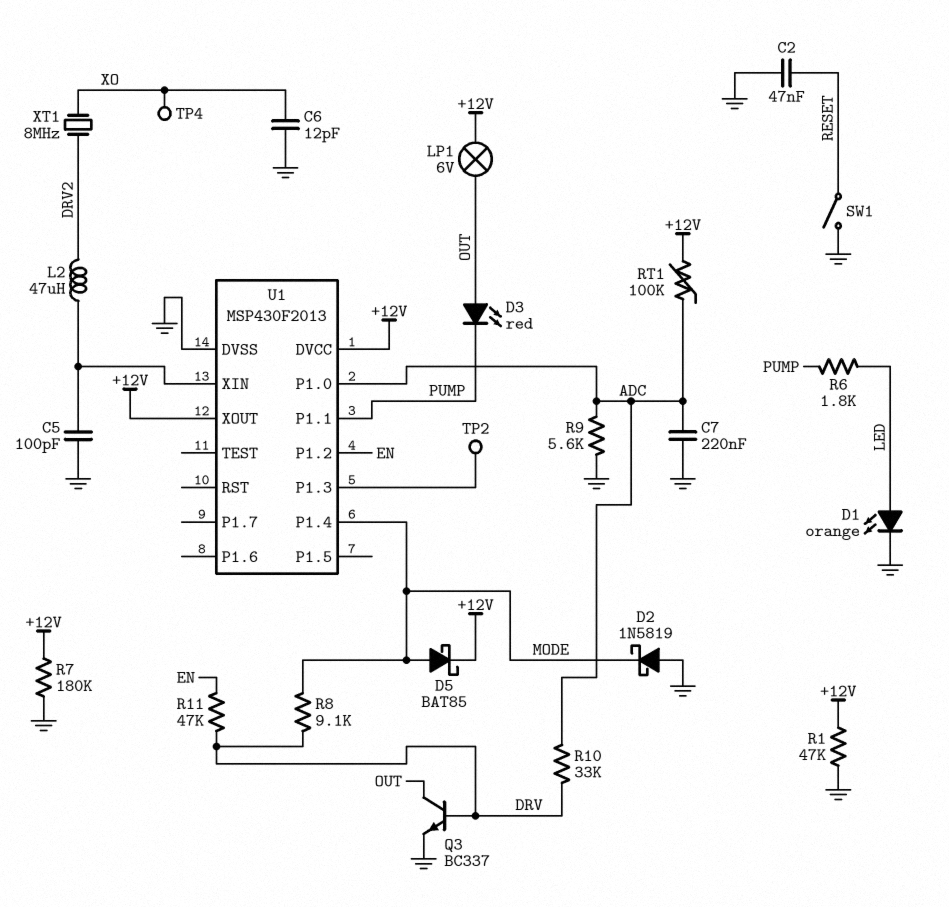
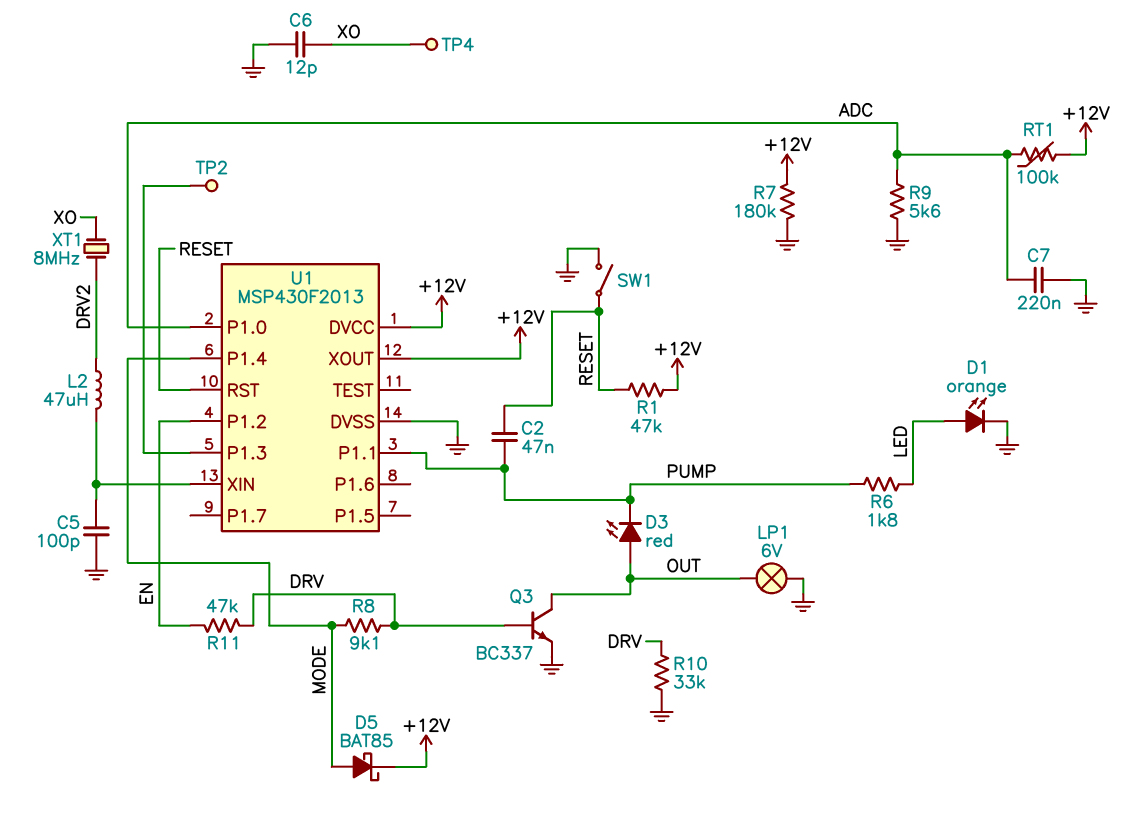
C2: 47nF (GND, RESET) -> 47nF (PUMP, RESET)
D2: schottky 1N5819 (A GND, K MODE) -> none
LP1: lamp 6V (+12V, OUT) -> lamp 6V (GND, OUT)
R1: 47k (+12V, GND) -> 47k (+12V, RESET)
R10: 33k (ADC, DRV) -> 33k (DRV, GND)
U1 pin RST: none -> RESET

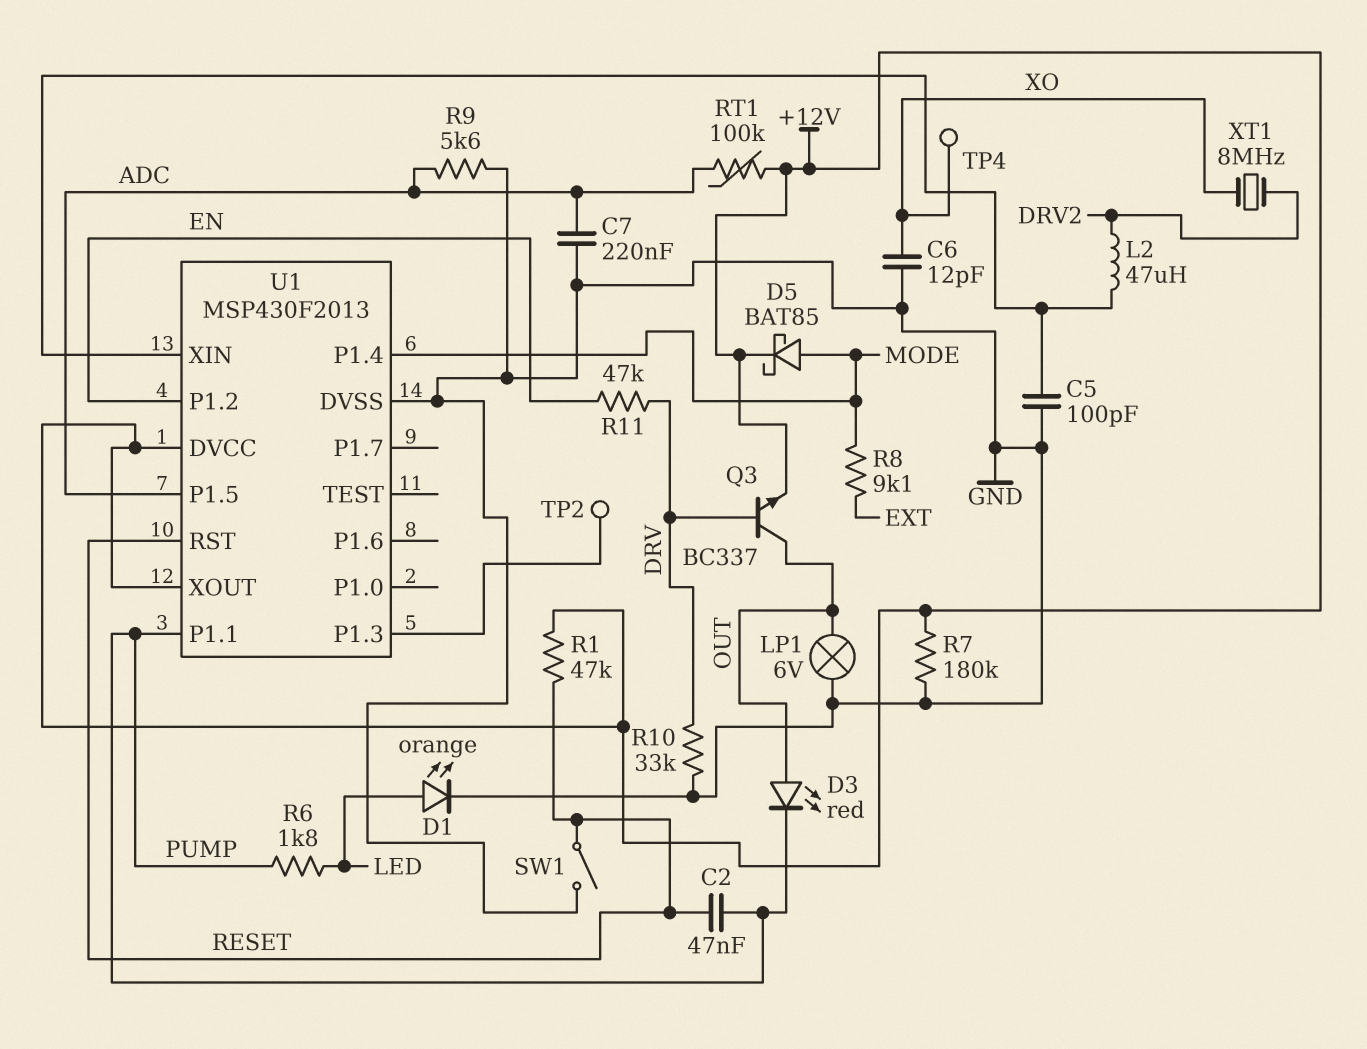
Q3: NPN BC337 (B DRV, C OUT, E GND) -> NPN BC337 (B DRV, C OUT, E +12V)
R8: 9.1k (DRV, MODE) -> 9.1k (EXT, MODE)
U1 pin P1.0: ADC -> none
U1 pin P1.5: none -> ADC

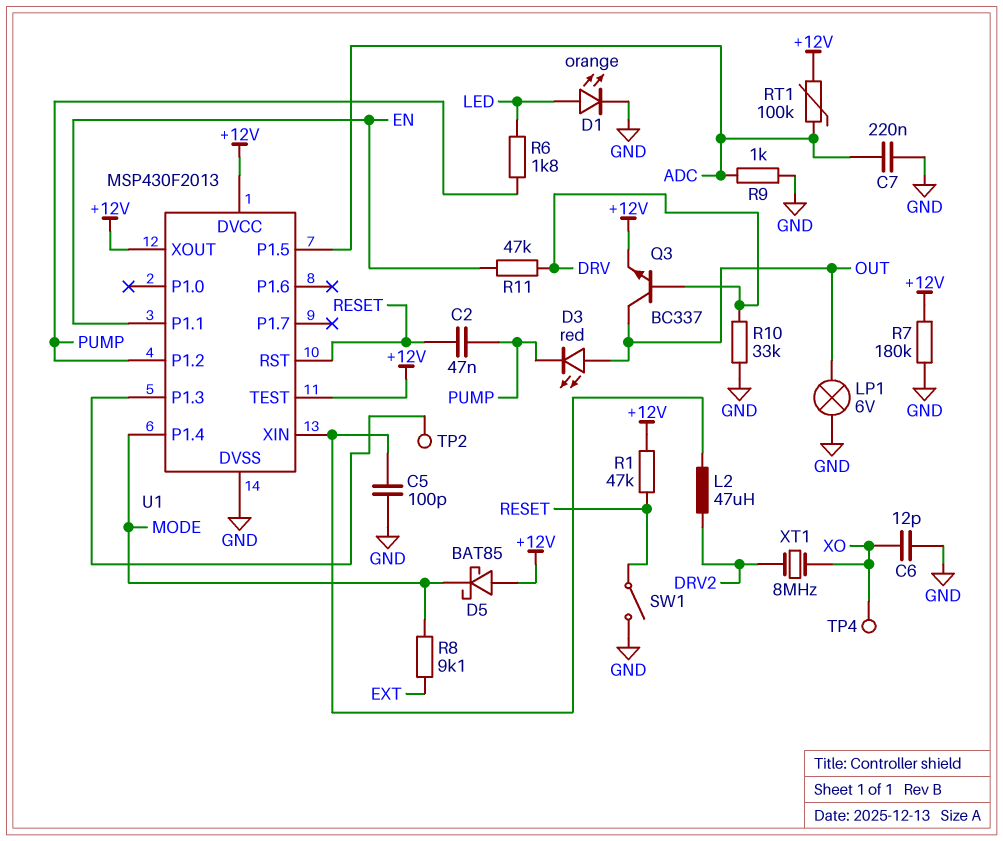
D5: schottky BAT85 (A MODE, K +12V) -> schottky BAT85 (A +12V, K MODE)
R9: 5.6k (ADC, GND) -> 1k (ADC, GND)
U1 pin P1.1: PUMP -> EN
U1 pin P1.2: EN -> PUMP
U1 pin TEST: none -> +12V

